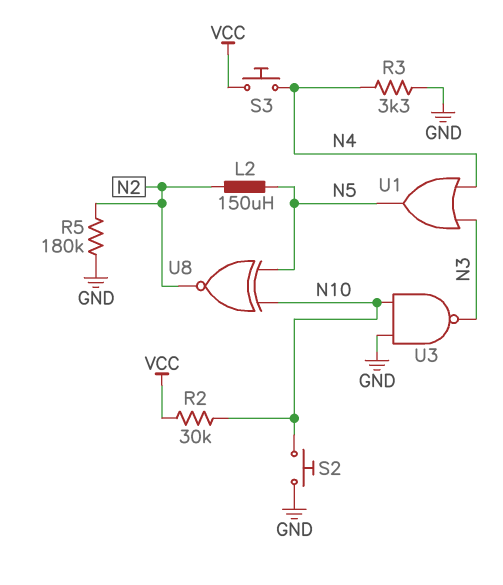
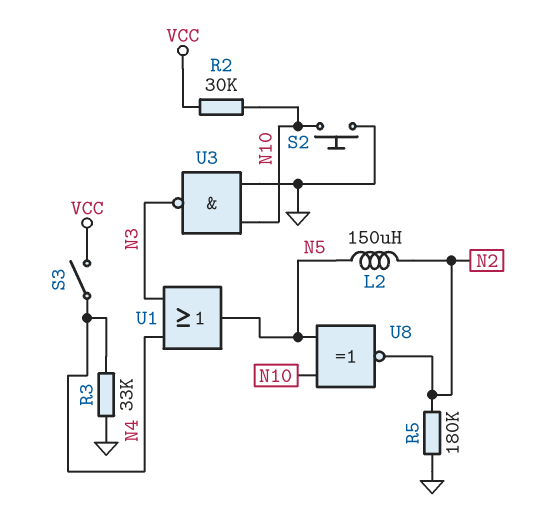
R3: 3.3k (GND, N4) -> 33k (GND, N4)
S3: button (N4, VCC) -> switch (N4, VCC)

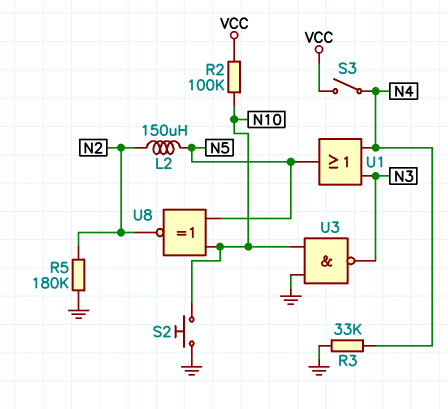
R2: 30k (N10, VCC) -> 100k (N10, VCC)

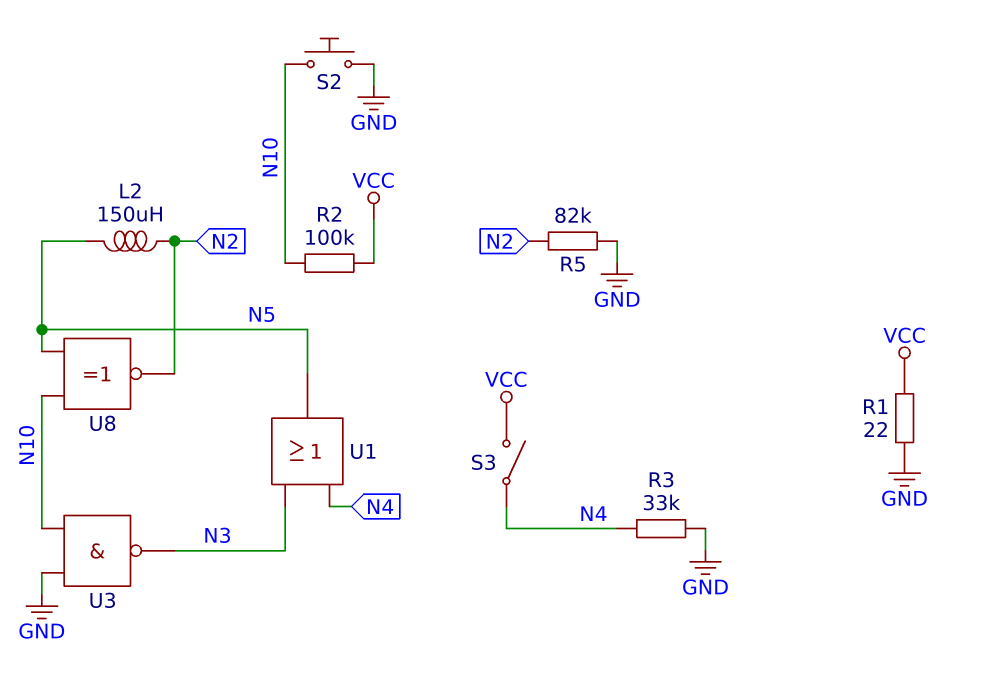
R1: none -> 22 (GND, VCC)
R5: 180k (GND, N2) -> 82k (GND, N2)

